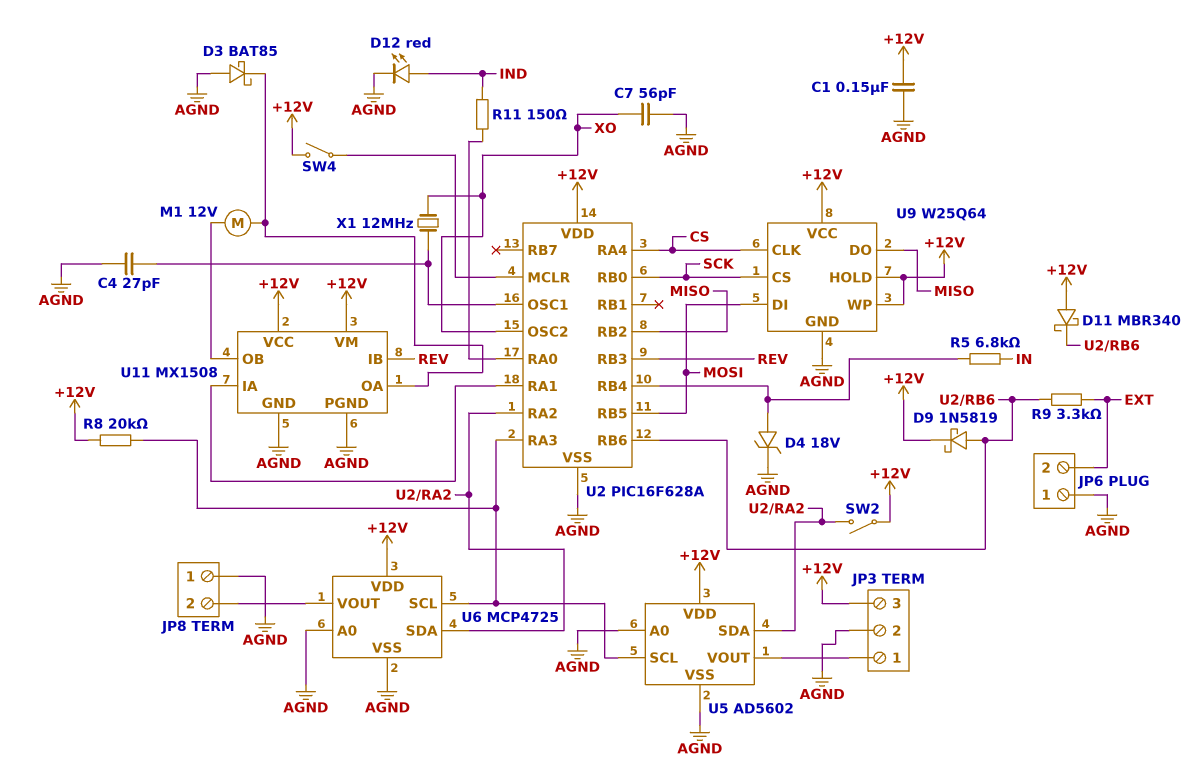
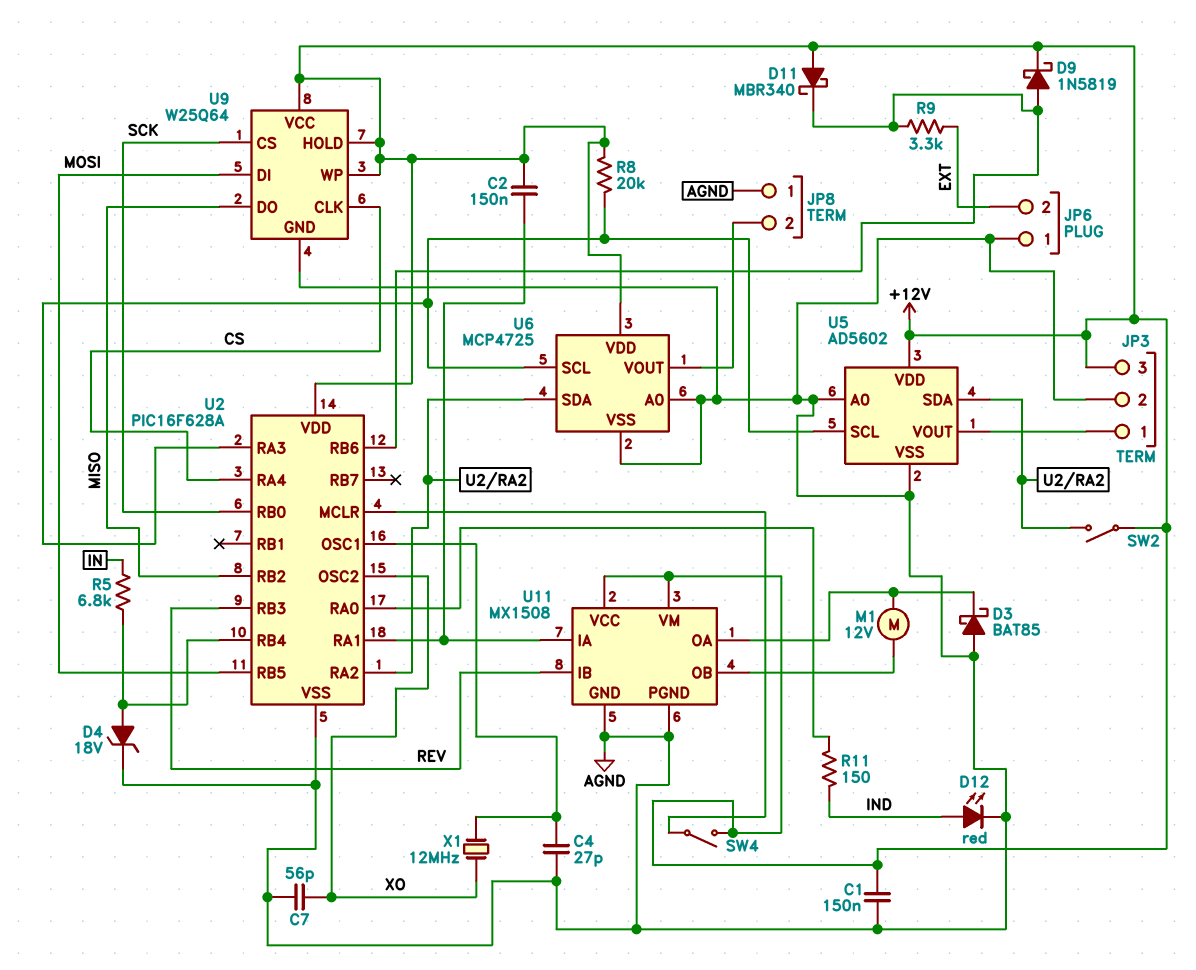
C2: none -> 150nF (+12V, U2/RA1)

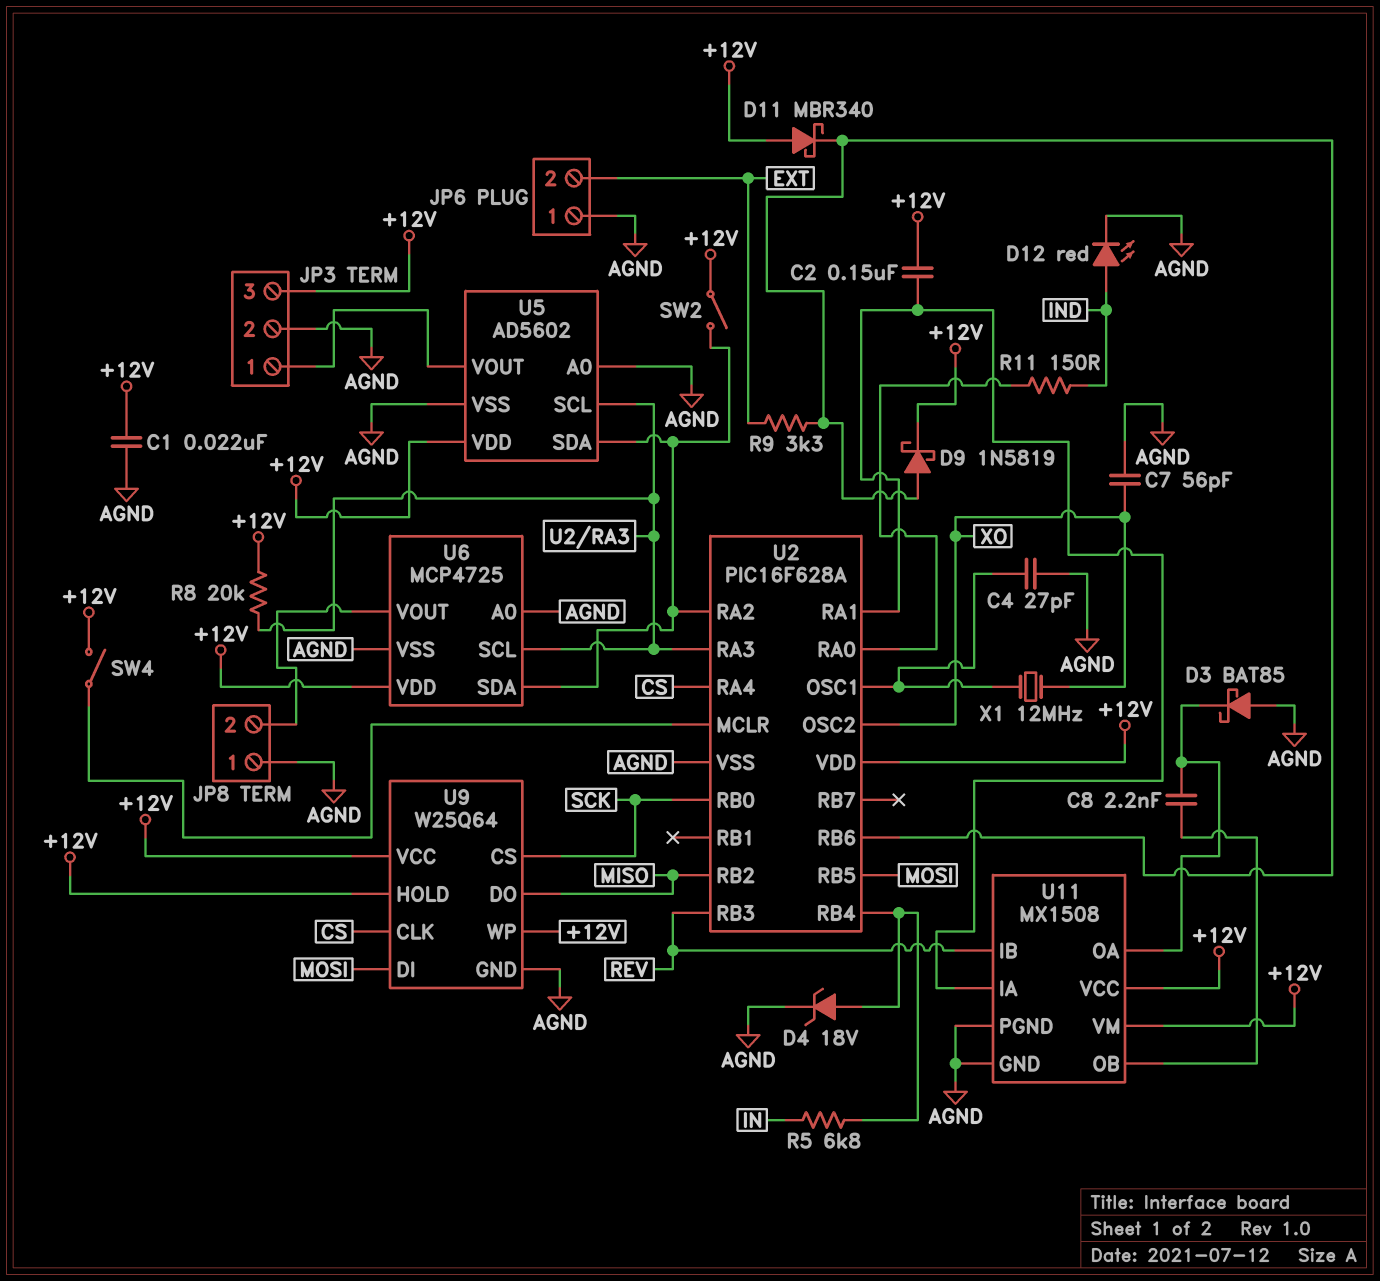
C1: 150nF (+12V, AGND) -> 22nF (+12V, AGND)
C8: none -> 2.2nF (U11/OA, U11/OB)
M1: motor 12V (U11/OA, U11/OB) -> none

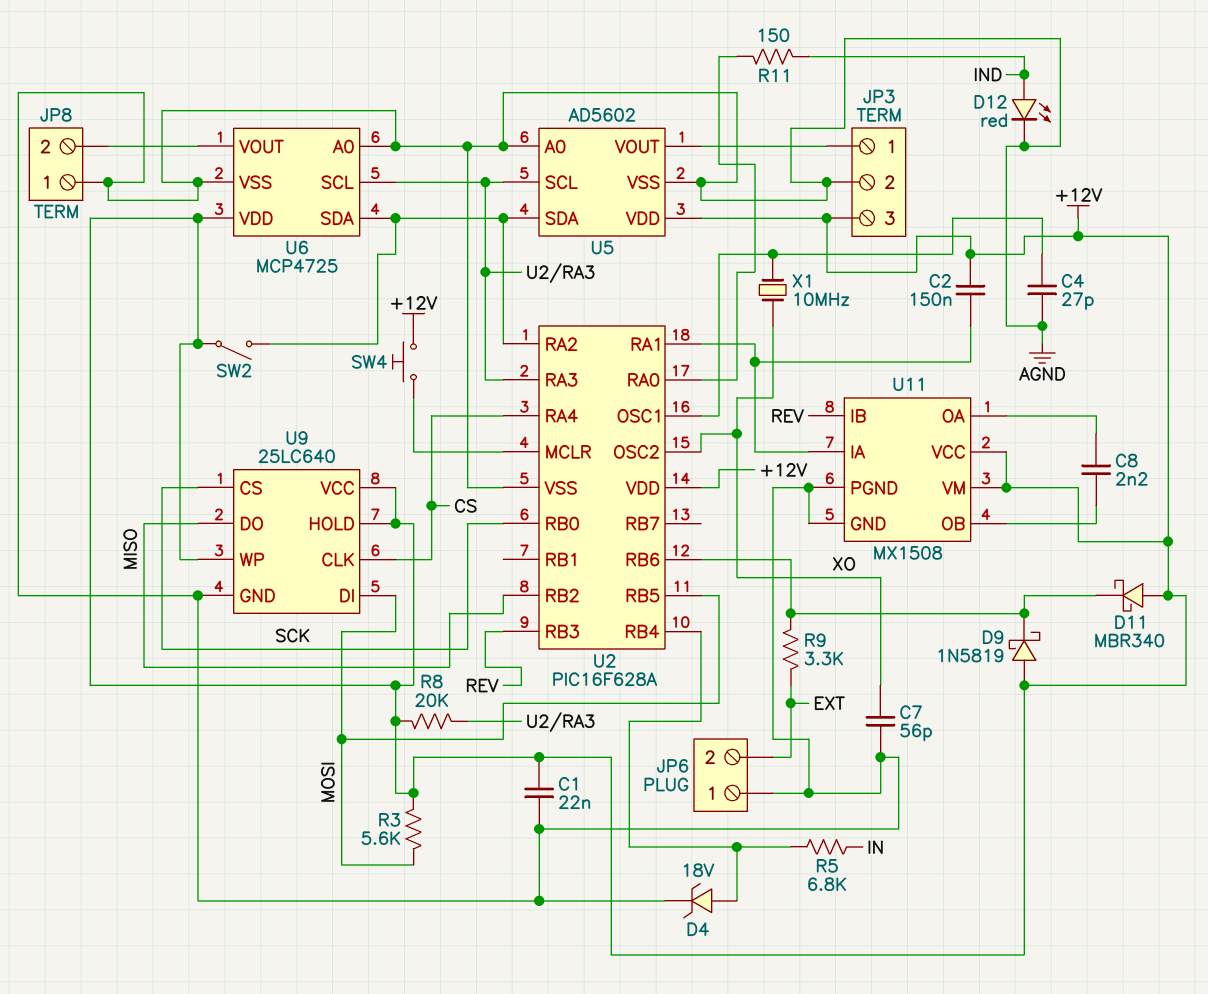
D3: schottky BAT85 (A AGND, K U11/OA) -> none
D9: schottky 1N5819 (A U2/RB6, K +12V) -> schottky 1N5819 (A +12V, K U2/RB6)
R3: none -> 5.6k (+12V, MOSI)
SW4: switch (+12V, U2/MCLR) -> button (+12V, U2/MCLR)
U9: W25Q64 -> 25LC640
X1: 12MHz (U2/OSC1, XO) -> 10MHz (U2/OSC1, XO)

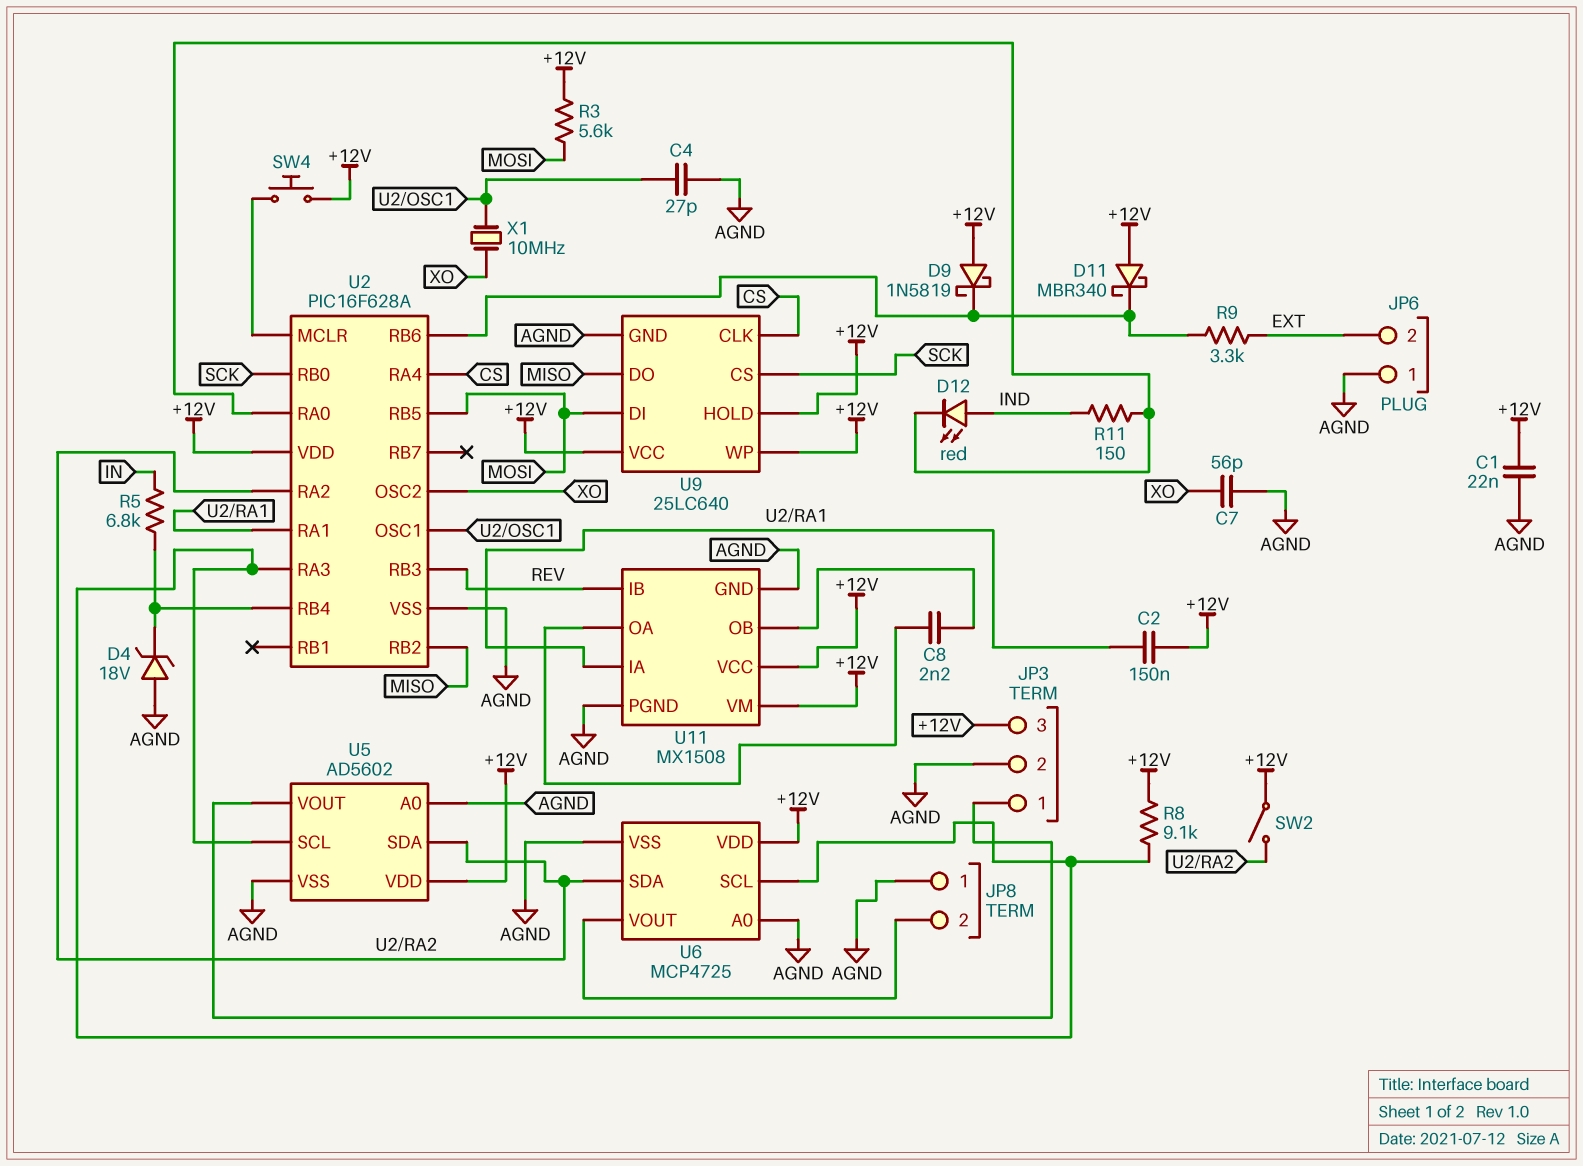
D4: zener 18V (A U2/RB4, K AGND) -> zener 18V (A AGND, K U2/RB4)
D12: LED red (A IND, K AGND) -> LED red (A IND, K U2/RA0)
R8: 20k (+12V, U2/RA3) -> 9.1k (+12V, U2/RA3)

